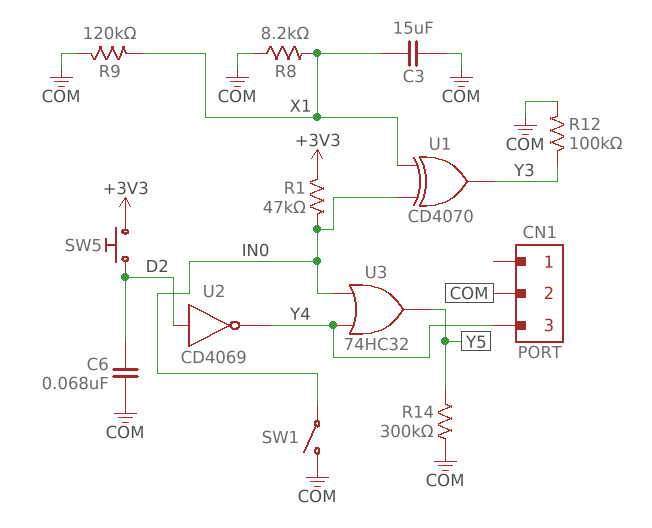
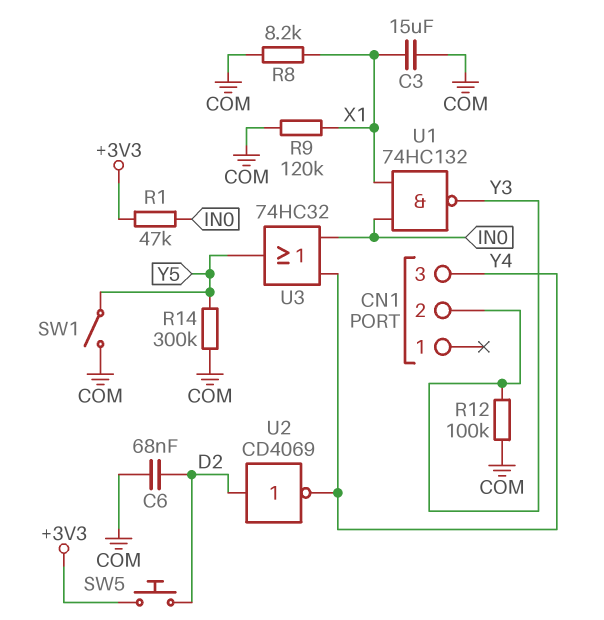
CN1 pin 2: COM -> Y3
SW1: switch (COM, IN0) -> switch (COM, Y5)
U1: XOR CD4070 (in IN0, in X1, out Y3) -> NAND 74HC132 (in IN0, in X1, out Y3)

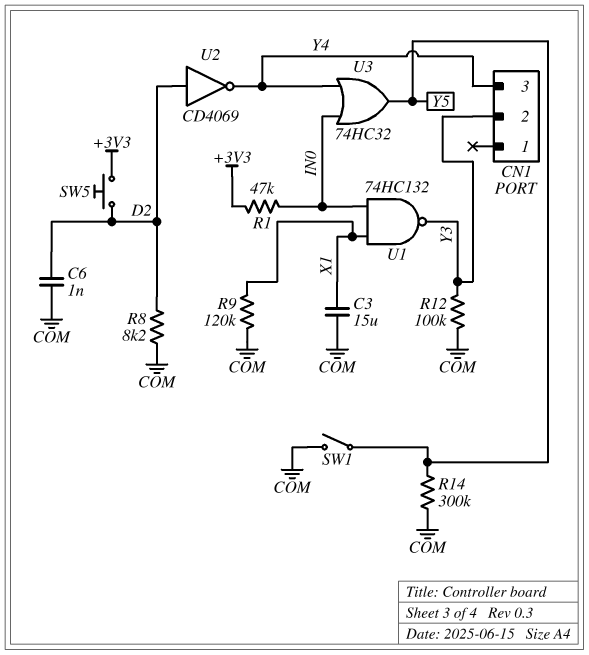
C6: 68nF (COM, D2) -> 1nF (COM, D2)
R8: 8.2k (COM, X1) -> 8.2k (COM, D2)

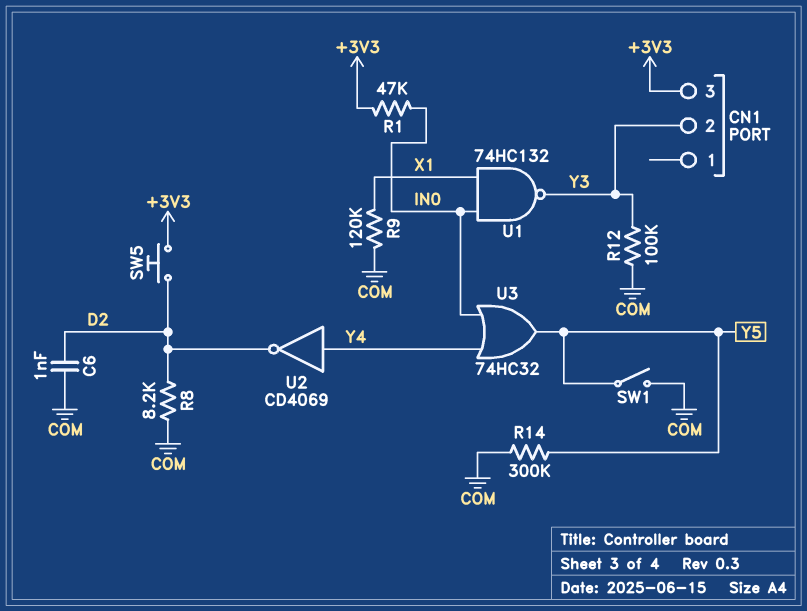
C3: 15uF (COM, X1) -> none
CN1 pin 3: Y4 -> +3V3
U2: NOT CD4069 (in D2, out Y4) -> NOT CD4069 (in Y4, out D2)

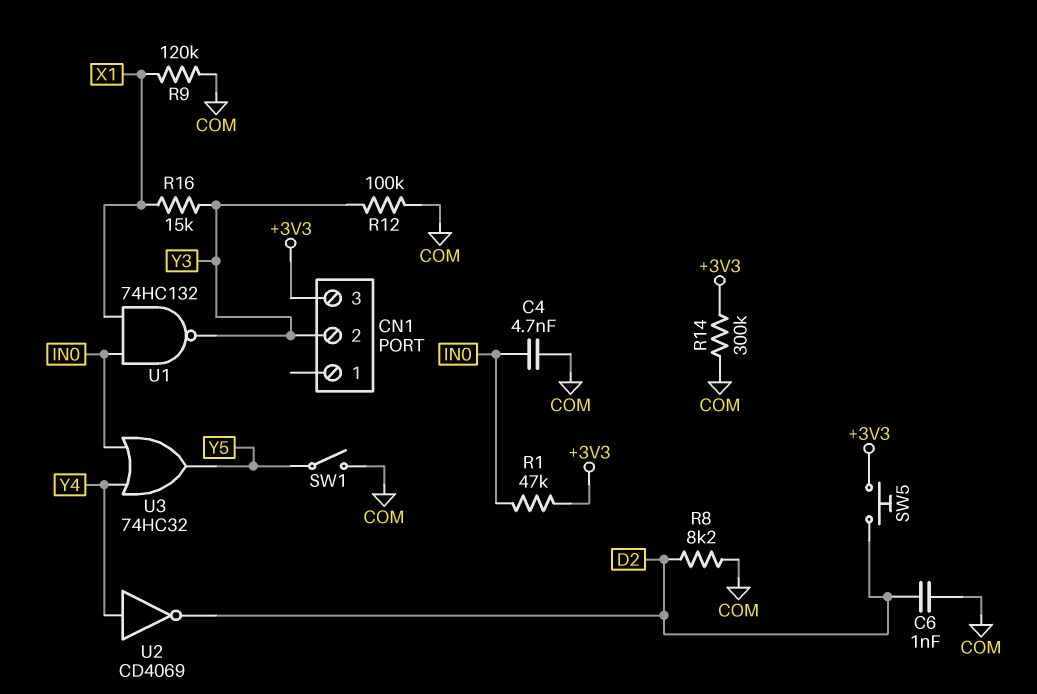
C4: none -> 4.7nF (COM, IN0)
R14: 300k (COM, Y5) -> 300k (+3V3, COM)
R16: none -> 15k (X1, Y3)

